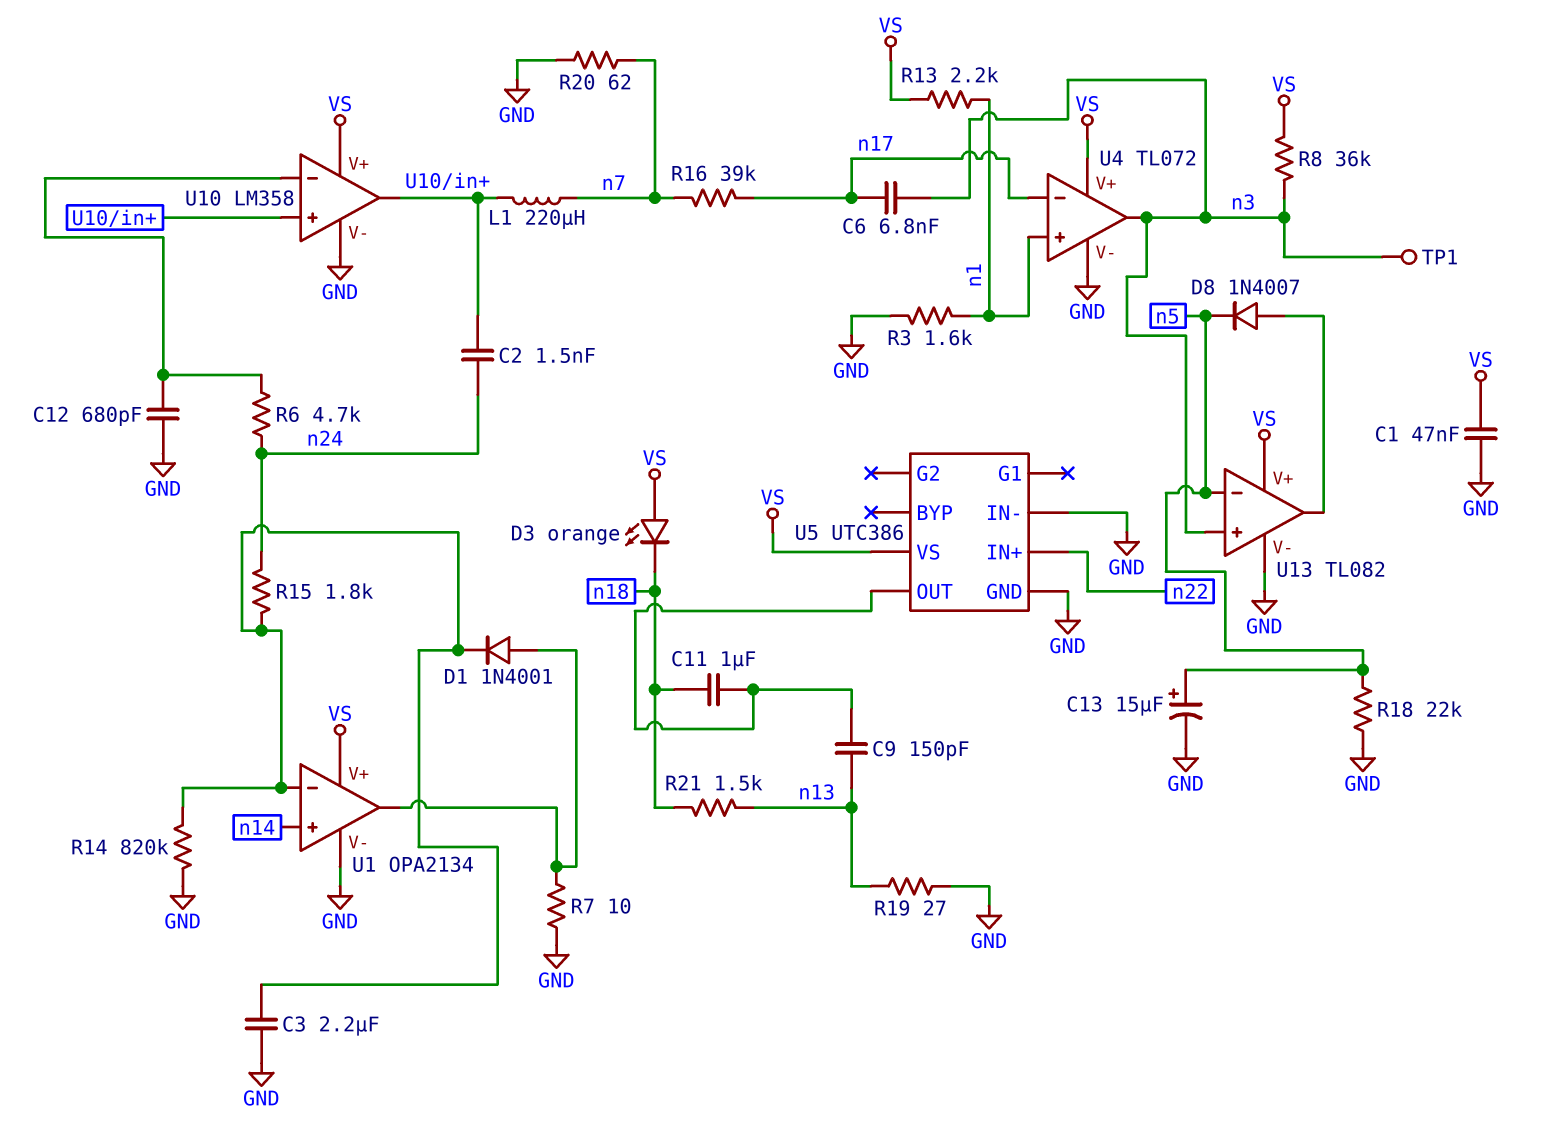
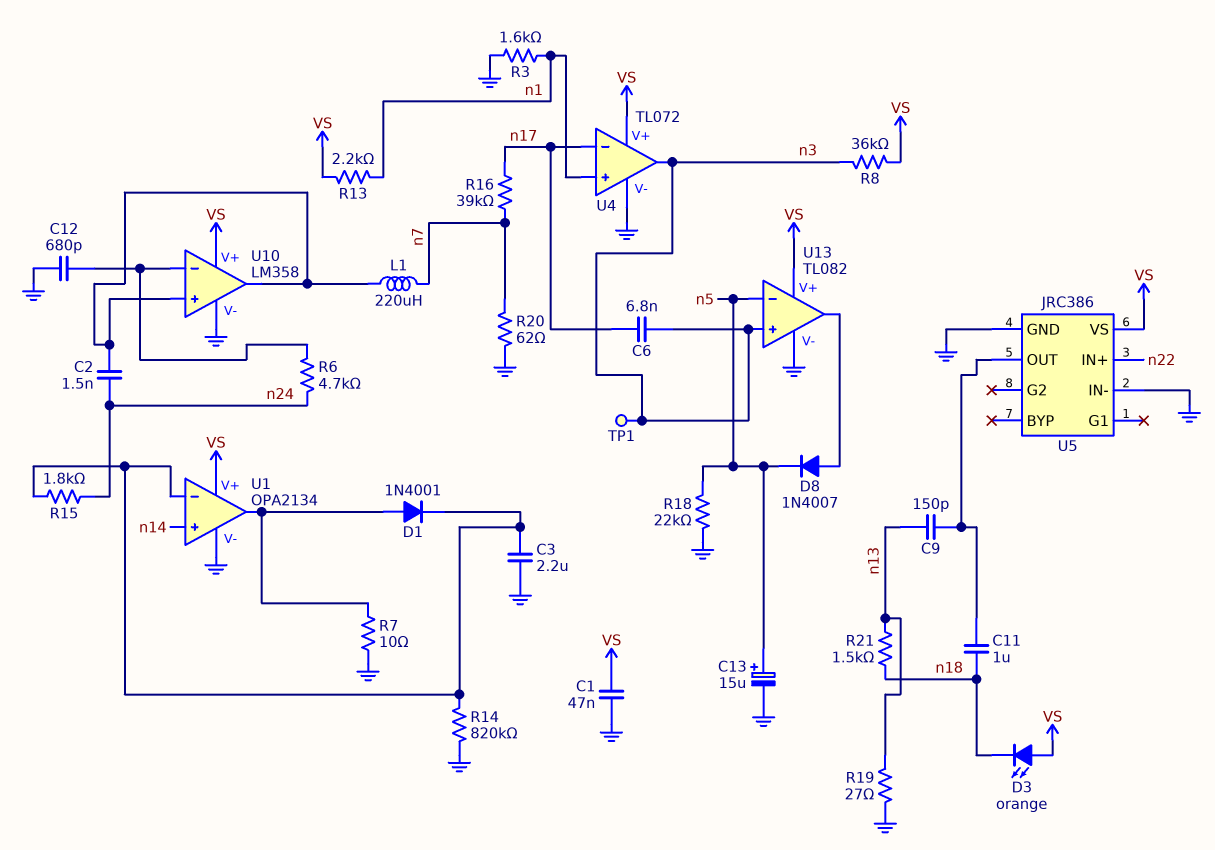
U5: UTC386 -> JRC386

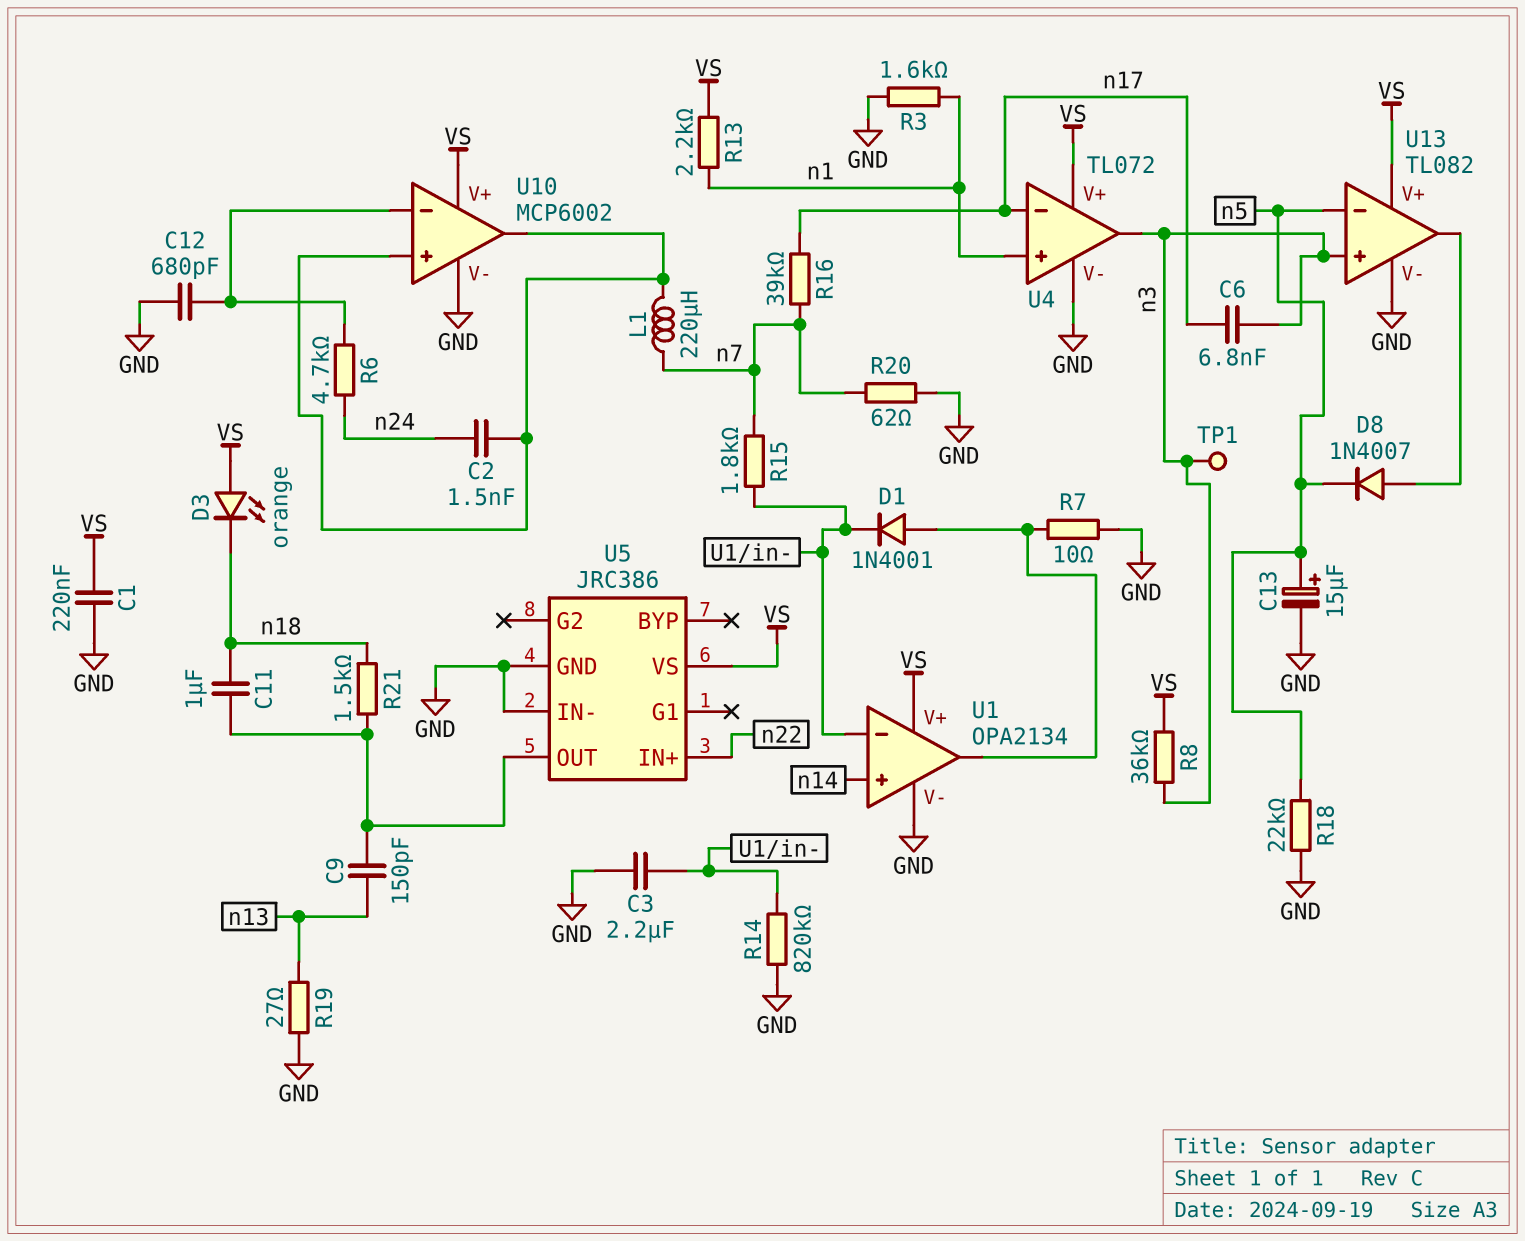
C1: 47nF (GND, VS) -> 220nF (GND, VS)
R15: 1.8k (U1/in-, n24) -> 1.8k (U1/in-, n7)
R21: 1.5k (n13, n18) -> 1.5k (U5/OUT, n18)
U10: LM358 -> MCP6002

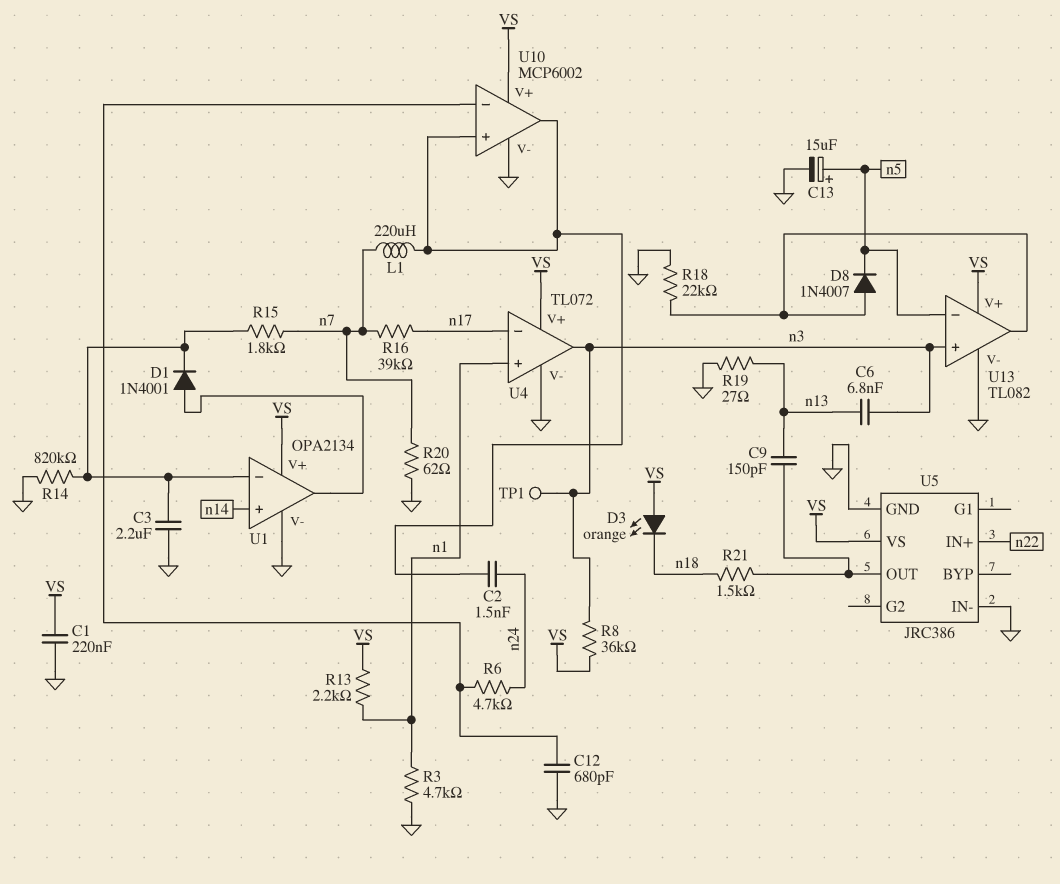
C6: 6.8nF (n3, n17) -> 6.8nF (n3, n13)
C11: 1uF (U5/OUT, n18) -> none
R3: 1.6k (GND, n1) -> 4.7k (GND, n1)
R7: 10 (GND, U1/out) -> none
R18: 22k (GND, n5) -> 22k (GND, U13/out)

